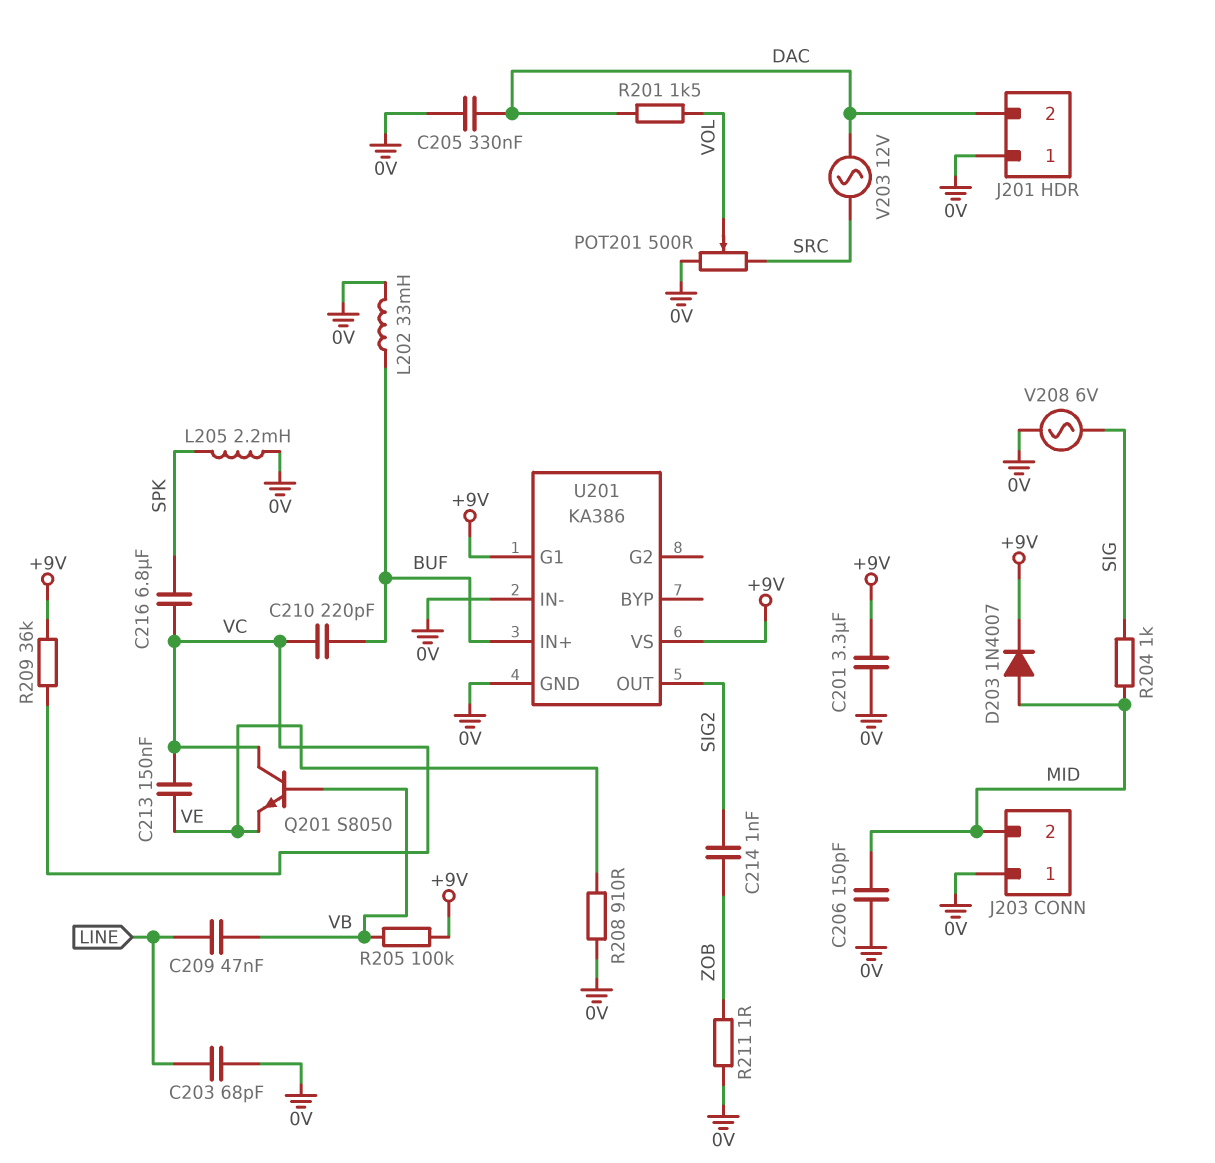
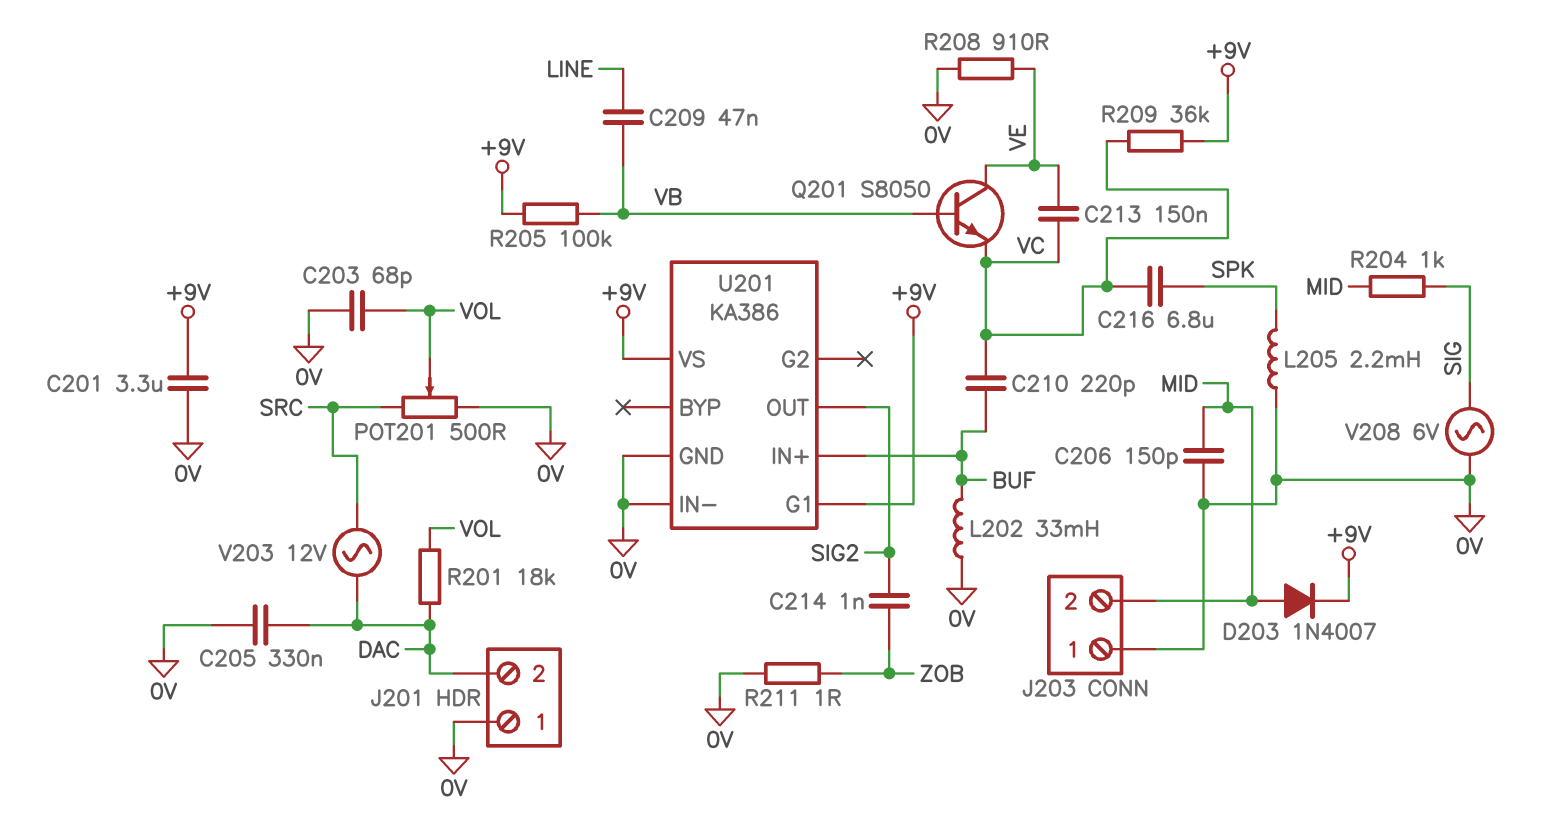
C203: 68pF (0V, LINE) -> 68pF (0V, VOL)
Q201: NPN S8050 (B VB, C VC, E VE) -> NPN S8050 (B VB, C VE, E VC)
R201: 1.5k (DAC, VOL) -> 18k (DAC, VOL)

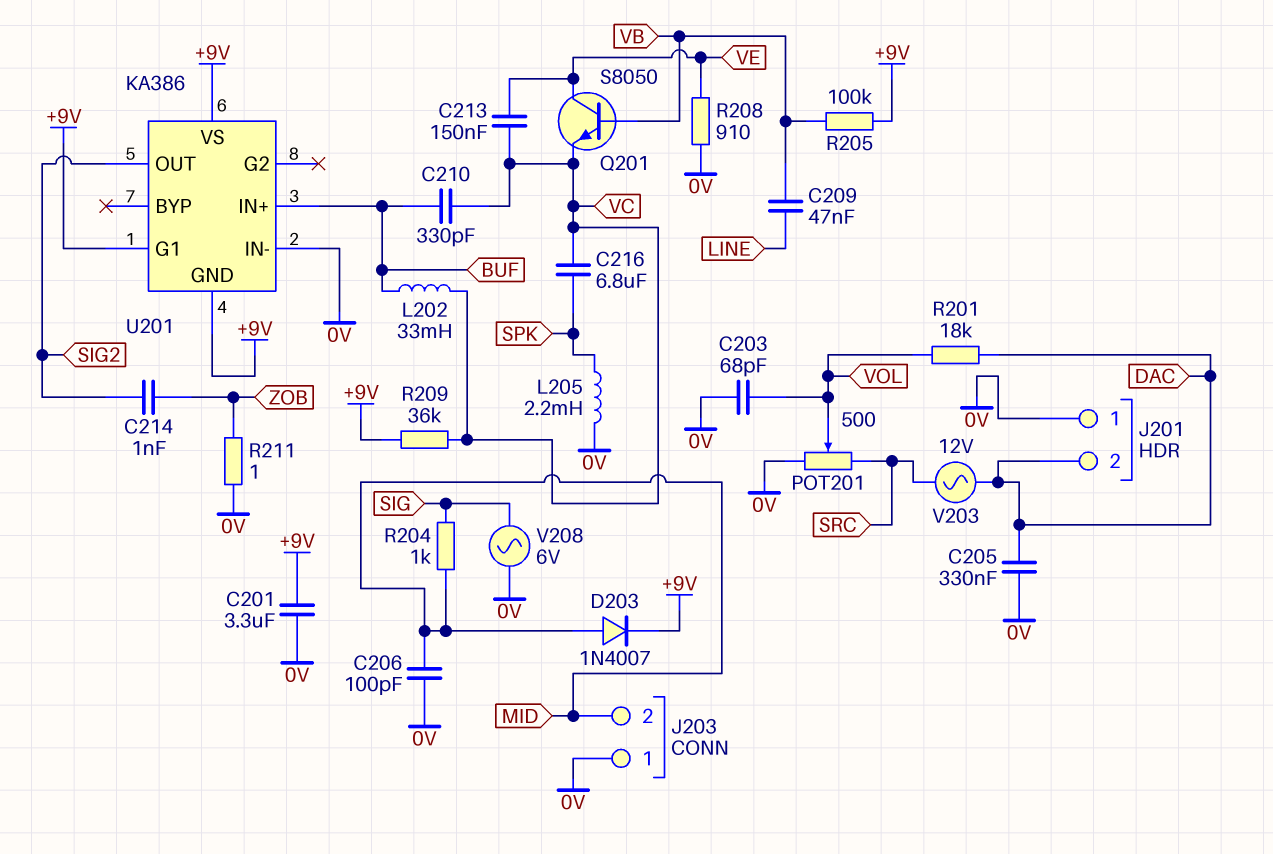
C206: 150pF (0V, MID) -> 100pF (0V, MID)
C210: 220pF (BUF, VC) -> 330pF (BUF, VC)
L202: 33mH (0V, BUF) -> 33mH (BUF, VC)
U201 pin GND: 0V -> +9V

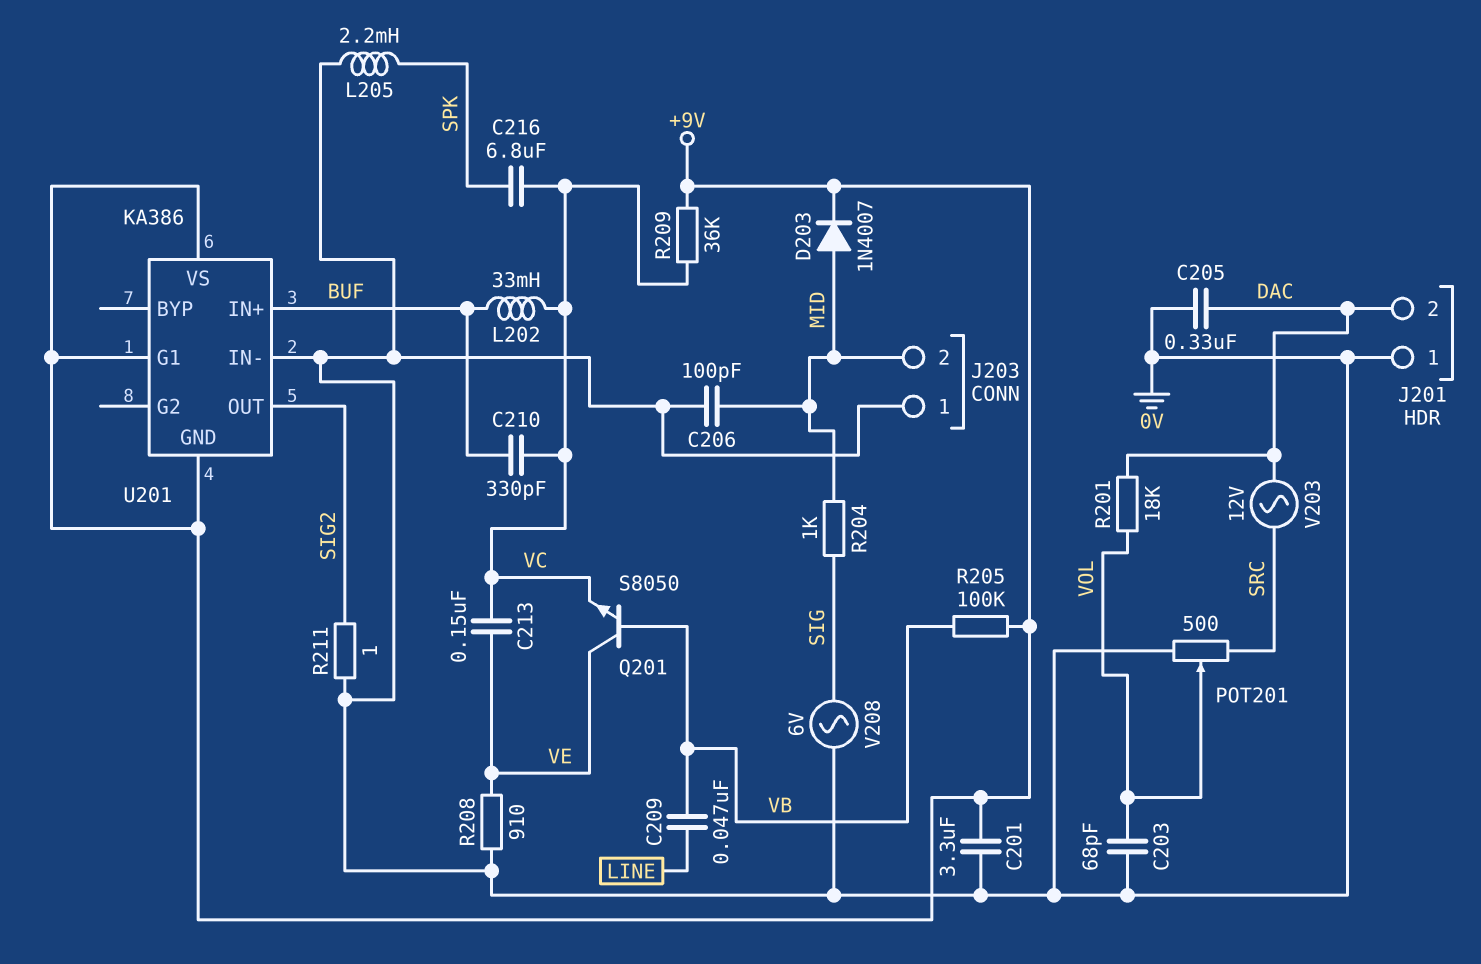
C214: 1nF (SIG2, ZOB) -> none
R211: 1 (0V, ZOB) -> 1 (0V, SIG2)

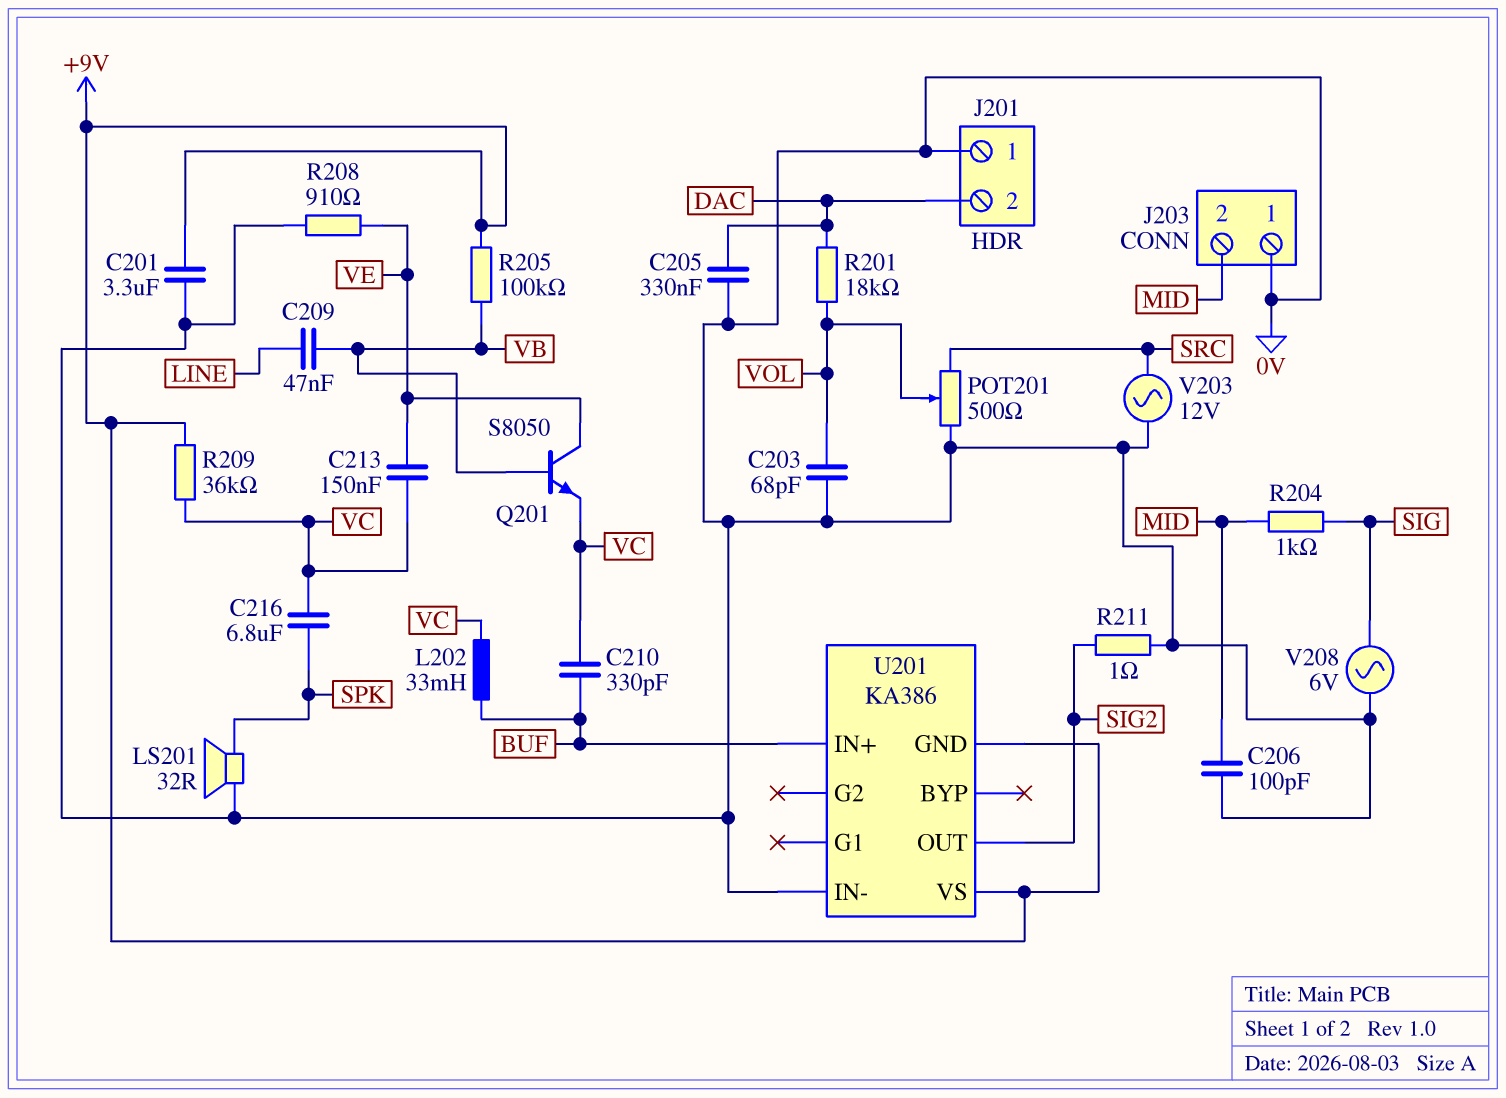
D203: diode 1N4007 (A MID, K +9V) -> none
L205: 2.2mH (0V, SPK) -> none
LS201: none -> speaker 32R (0V, SPK)
U201 pin G1: +9V -> none
V203: AC 12V (DAC, SRC) -> AC 12V (0V, SRC)

